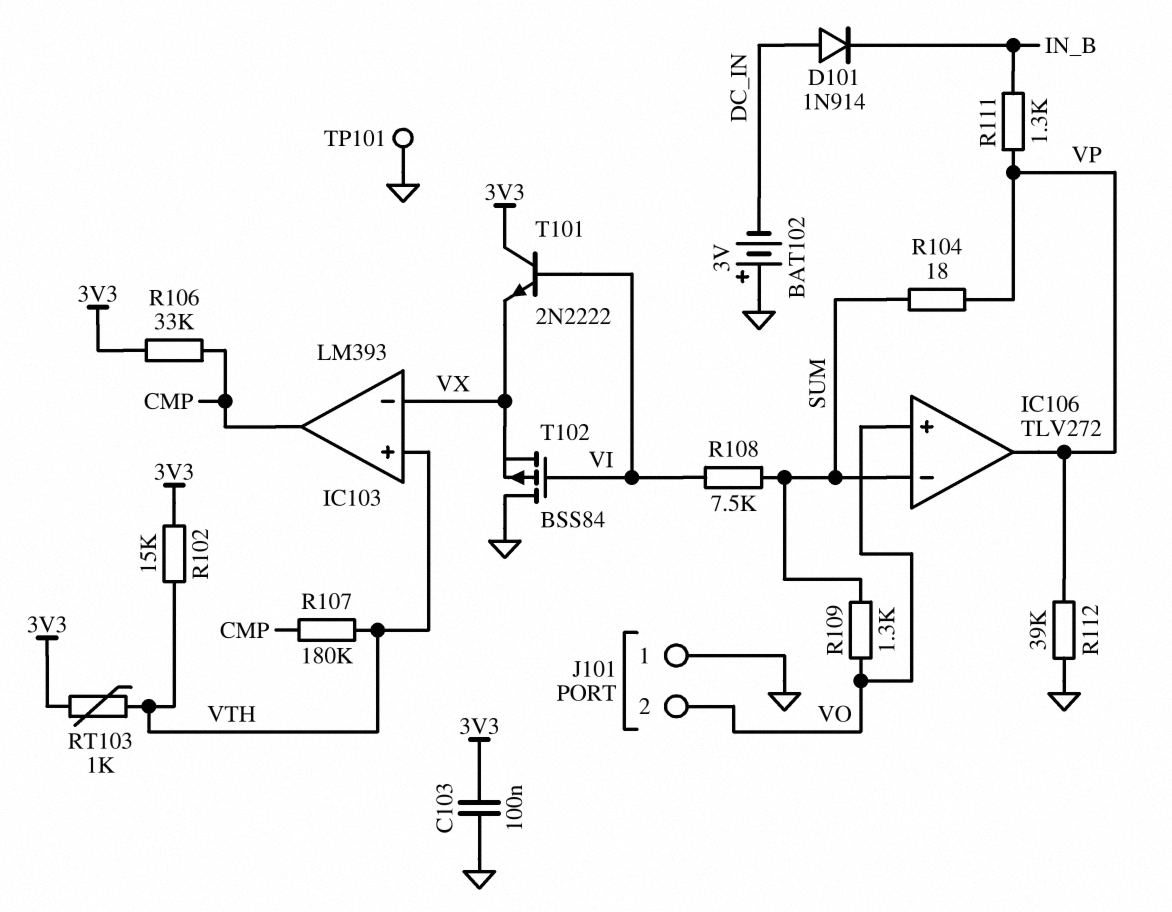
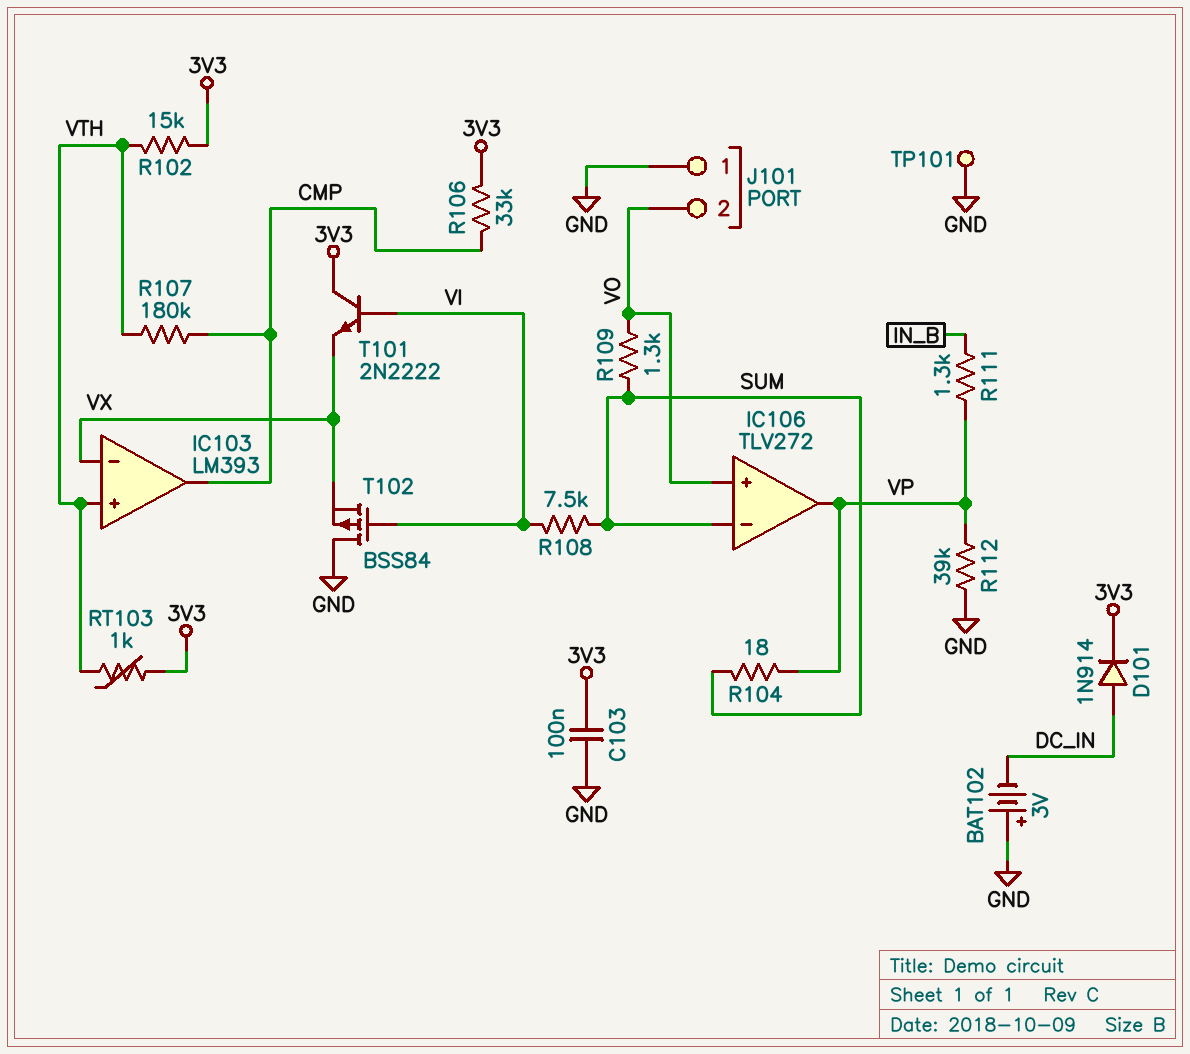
D101: diode 1N914 (A DC_IN, K IN_B) -> diode 1N914 (A DC_IN, K 3V3)

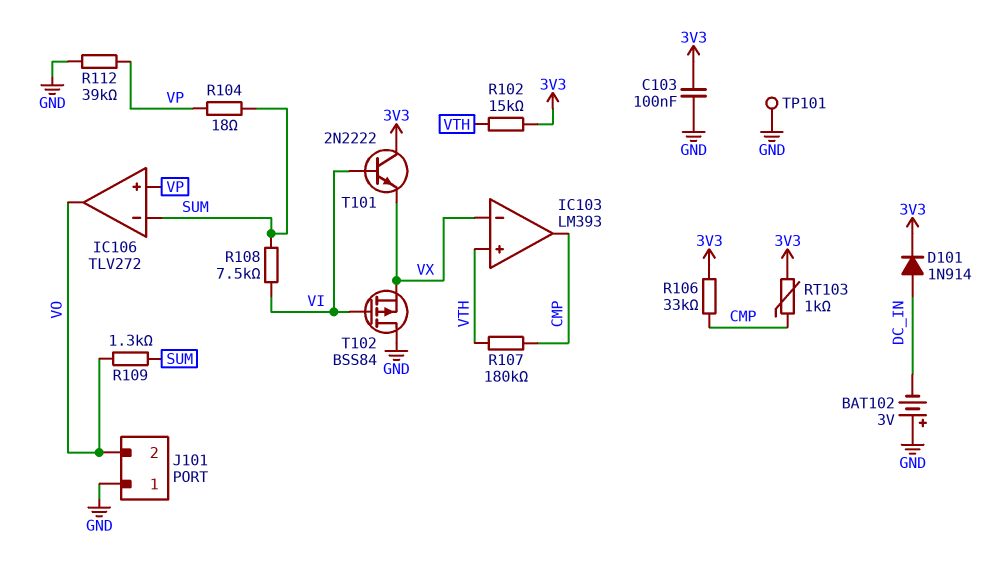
IC106 pin in+: VO -> VP
IC106 pin out: VP -> VO
R111: 1.3k (IN_B, VP) -> none
RT103: 1k (3V3, VTH) -> 1k (3V3, CMP)

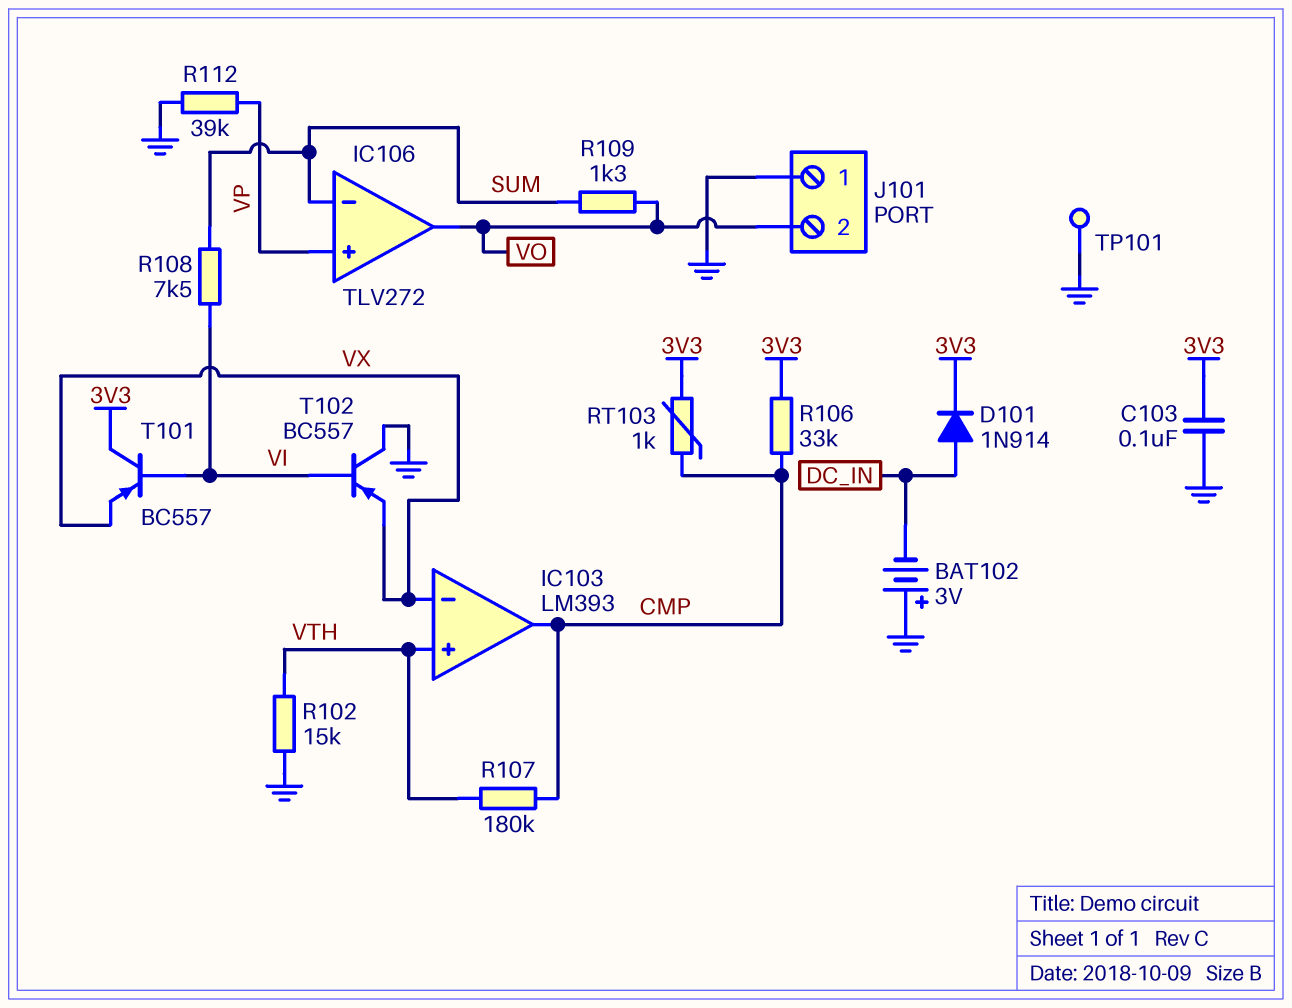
R102: 15k (3V3, VTH) -> 15k (GND, VTH)
R104: 18 (SUM, VP) -> none
T101: NPN 2N2222 (B VI, C 3V3, E VX) -> PNP BC557 (B VI, C 3V3, E VX)
T102: PMOS BSS84 (G VI, D GND, S VX) -> PNP BC557 (B VI, C GND, E VX)

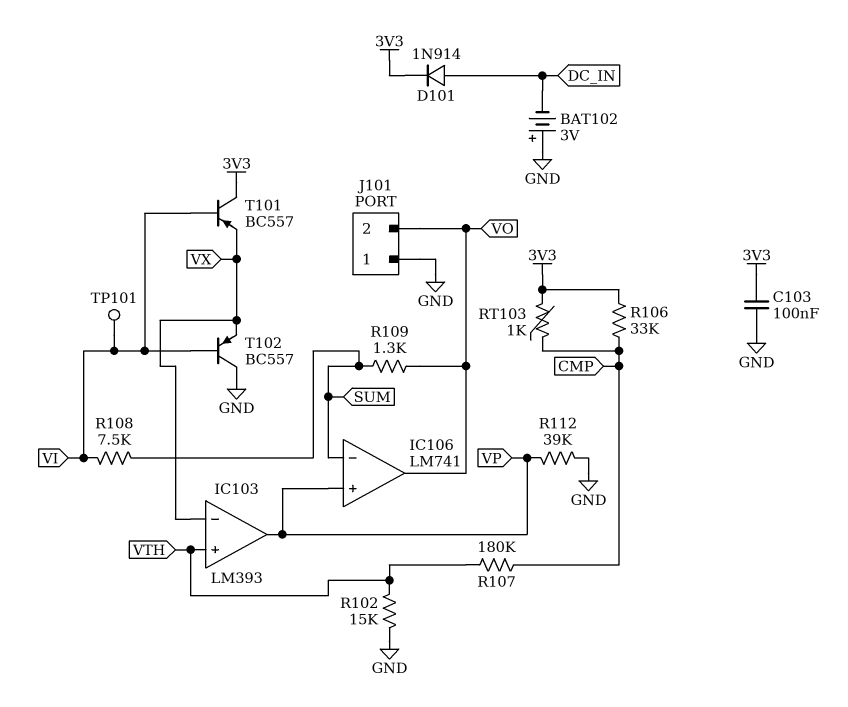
IC103 pin out: CMP -> VP
IC106: TLV272 -> LM741
TP101: test point (GND) -> test point (VI)

